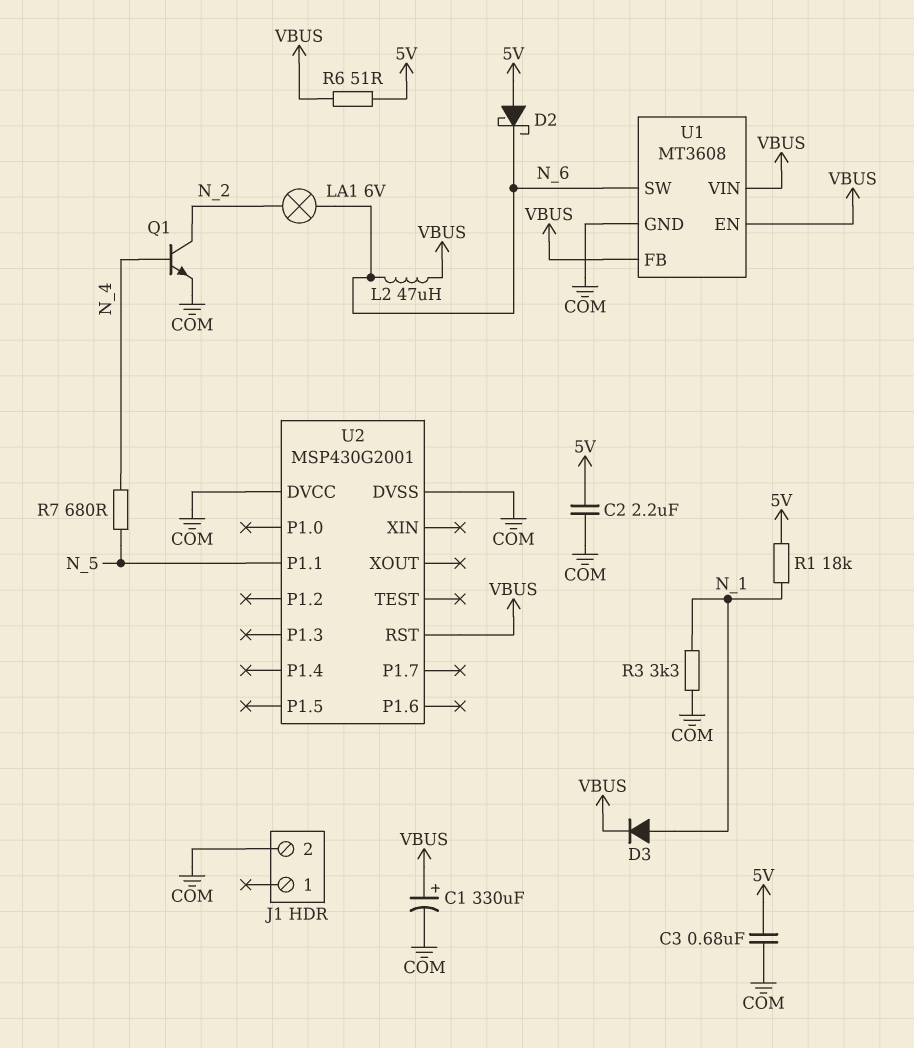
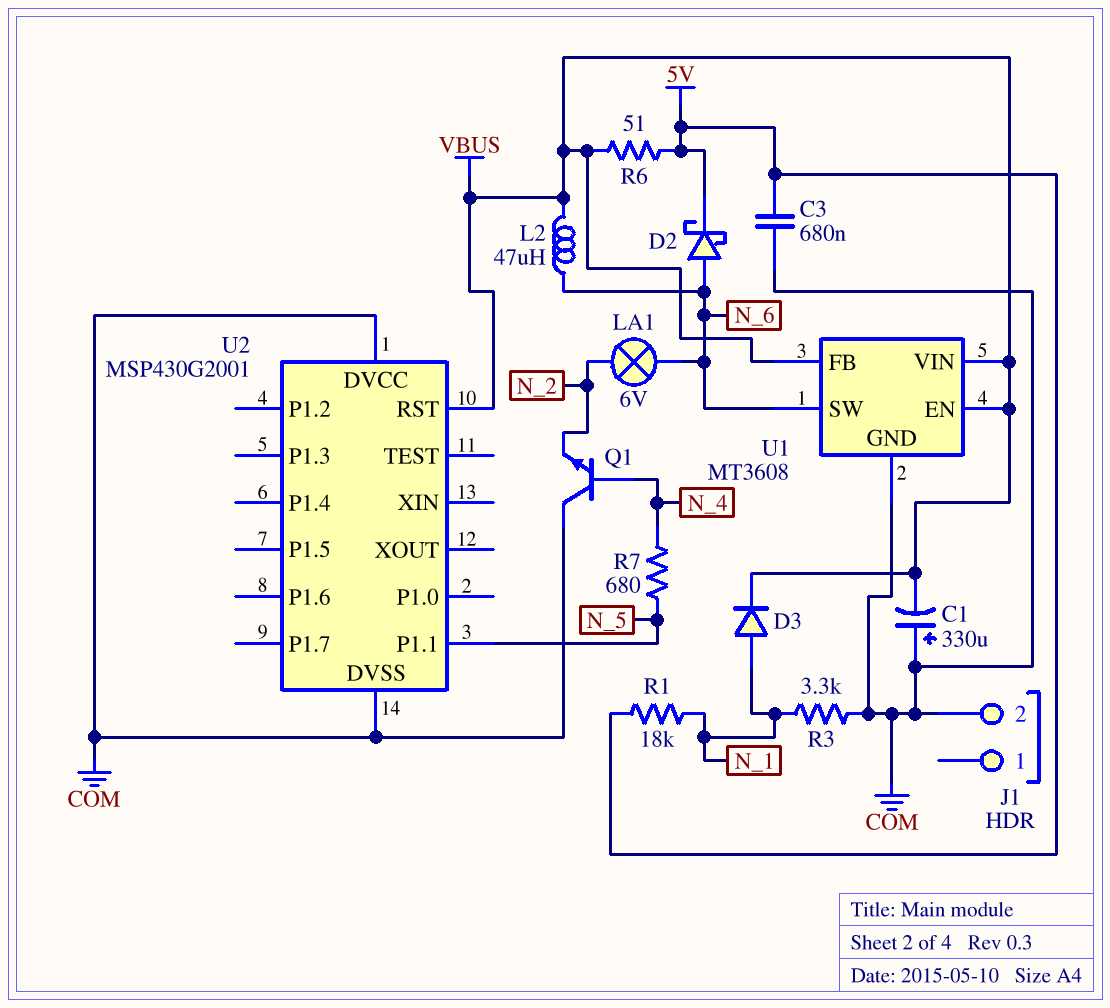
C1: 330uF (plus VBUS, minus COM) -> 330uF (plus COM, minus VBUS)
C2: 2.2uF (5V, COM) -> none
D2: schottky (A 5V, K N_6) -> schottky (A N_6, K 5V)
Q1: NPN (B N_4, C N_2, E COM) -> NPN (B N_4, C COM, E N_2)

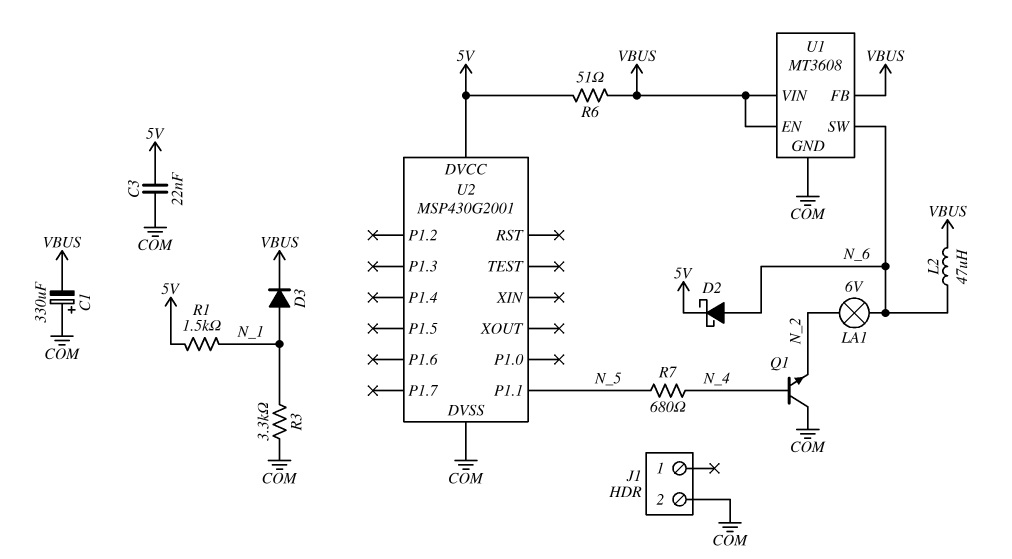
C3: 680nF (5V, COM) -> 22nF (5V, COM)
R1: 18k (5V, N_1) -> 1.5k (5V, N_1)
U2 pin DVCC: COM -> 5V
U2 pin RST: VBUS -> none

